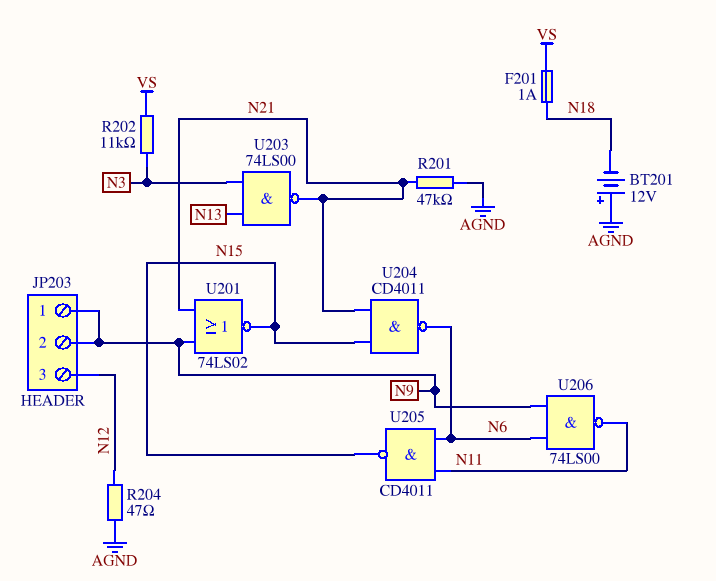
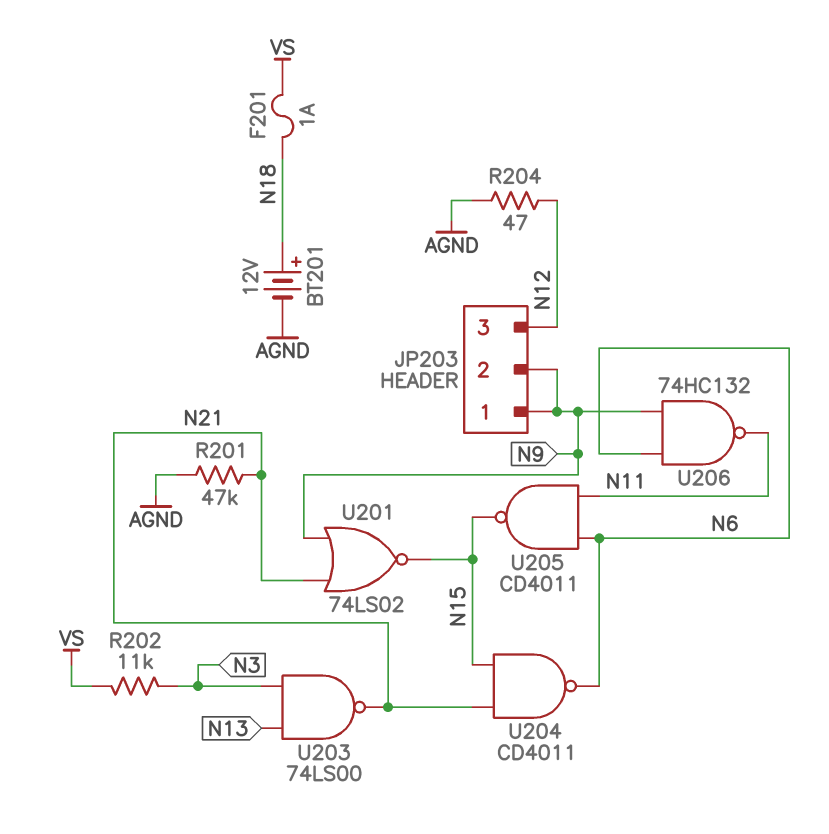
BT201: 12V (plus AGND, minus N18) -> 12V (plus N18, minus AGND)
U206: NAND 74LS00 (in N6, in N9, out N11) -> NAND 74HC132 (in N6, in N9, out N11)

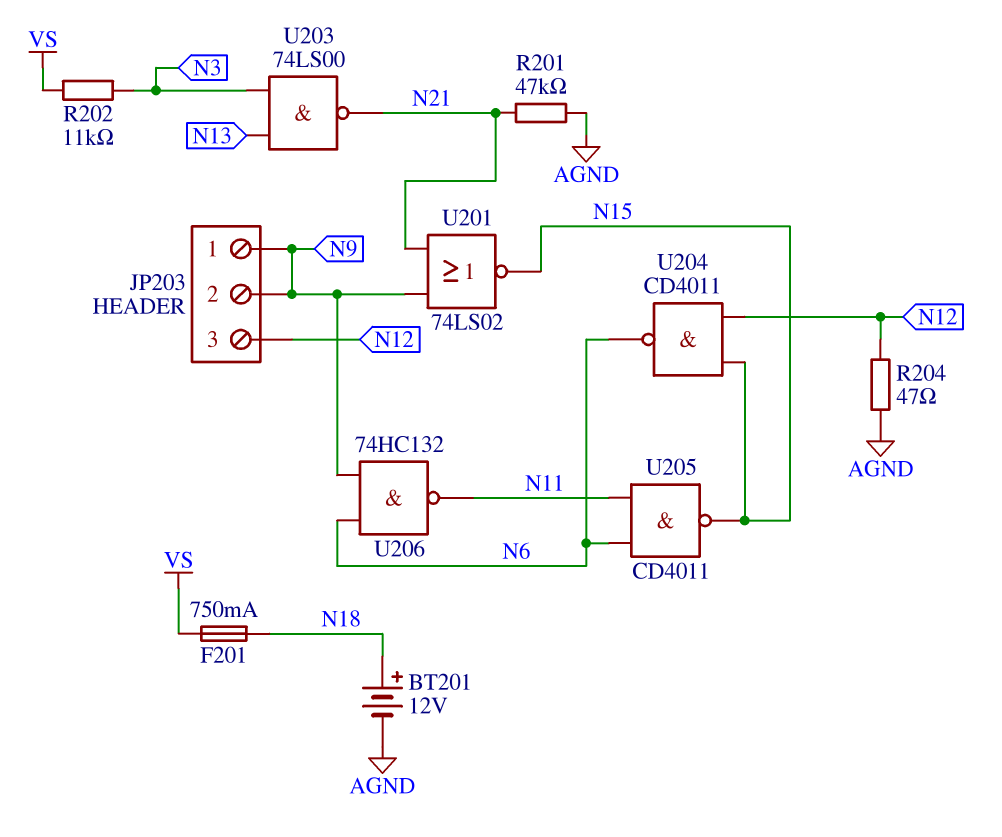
F201: 1A (N18, VS) -> 750mA (N18, VS)
U204: NAND CD4011 (in N15, in N21, out N6) -> NAND CD4011 (in N12, in N15, out N6)

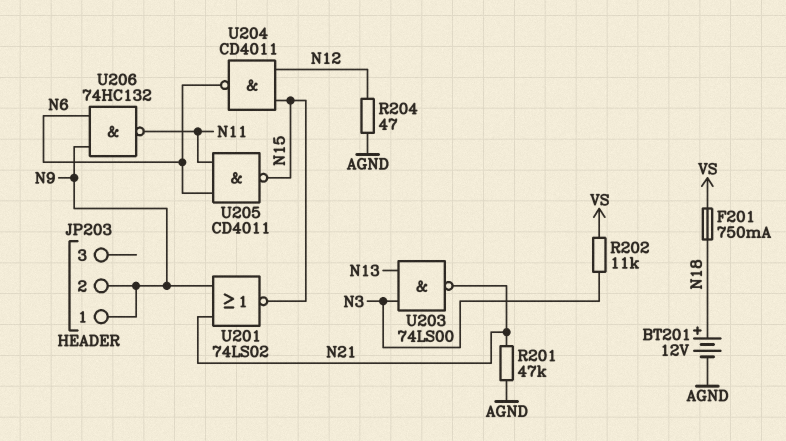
JP203 pin 3: N12 -> none

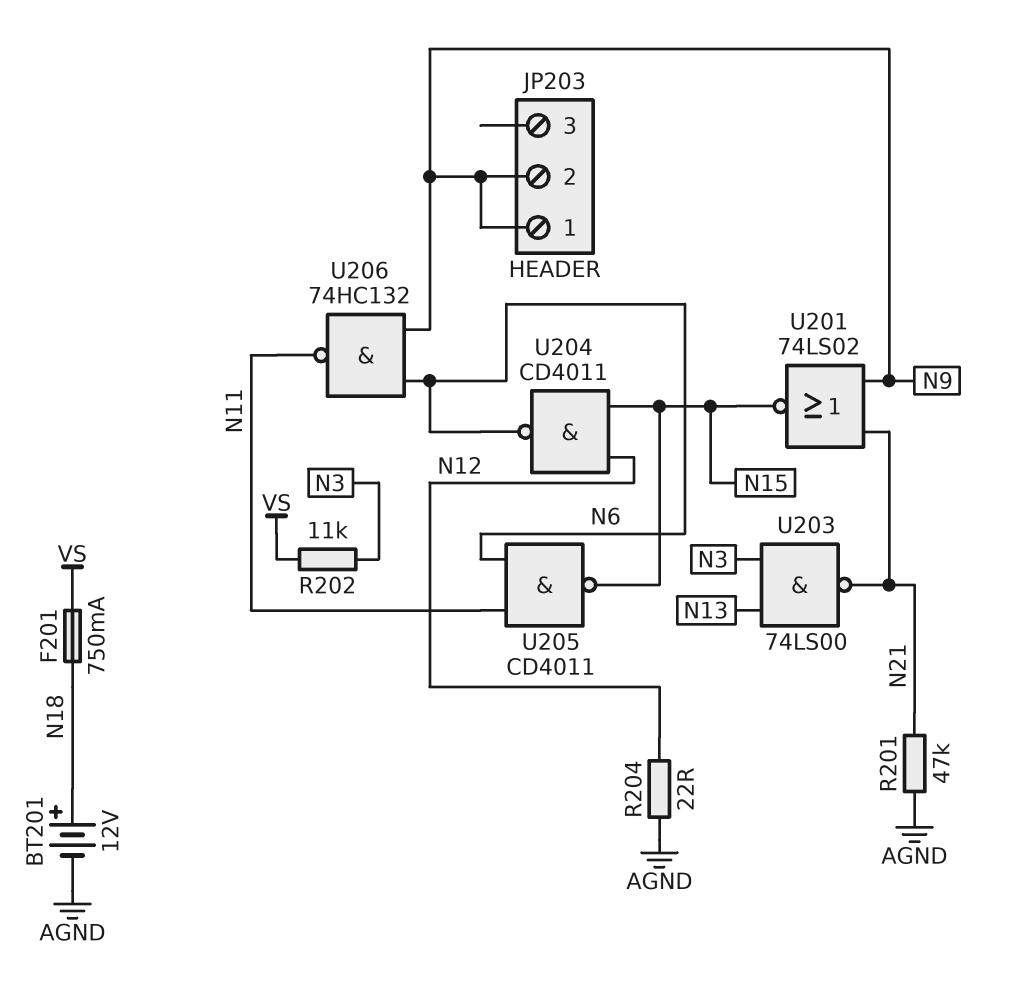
R204: 47 (AGND, N12) -> 22 (AGND, N12)

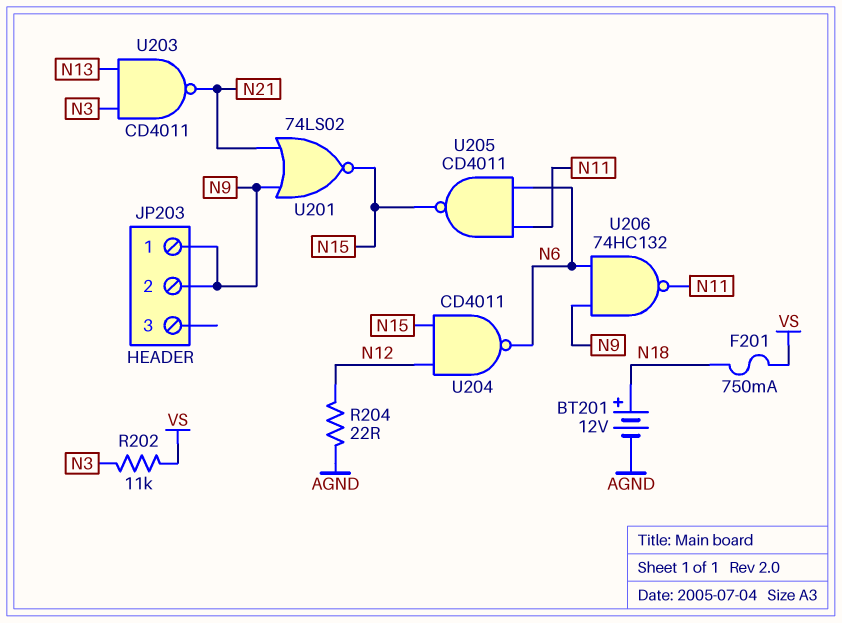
R201: 47k (AGND, N21) -> none
U203: NAND 74LS00 (in N3, in N13, out N21) -> NAND CD4011 (in N3, in N13, out N21)

